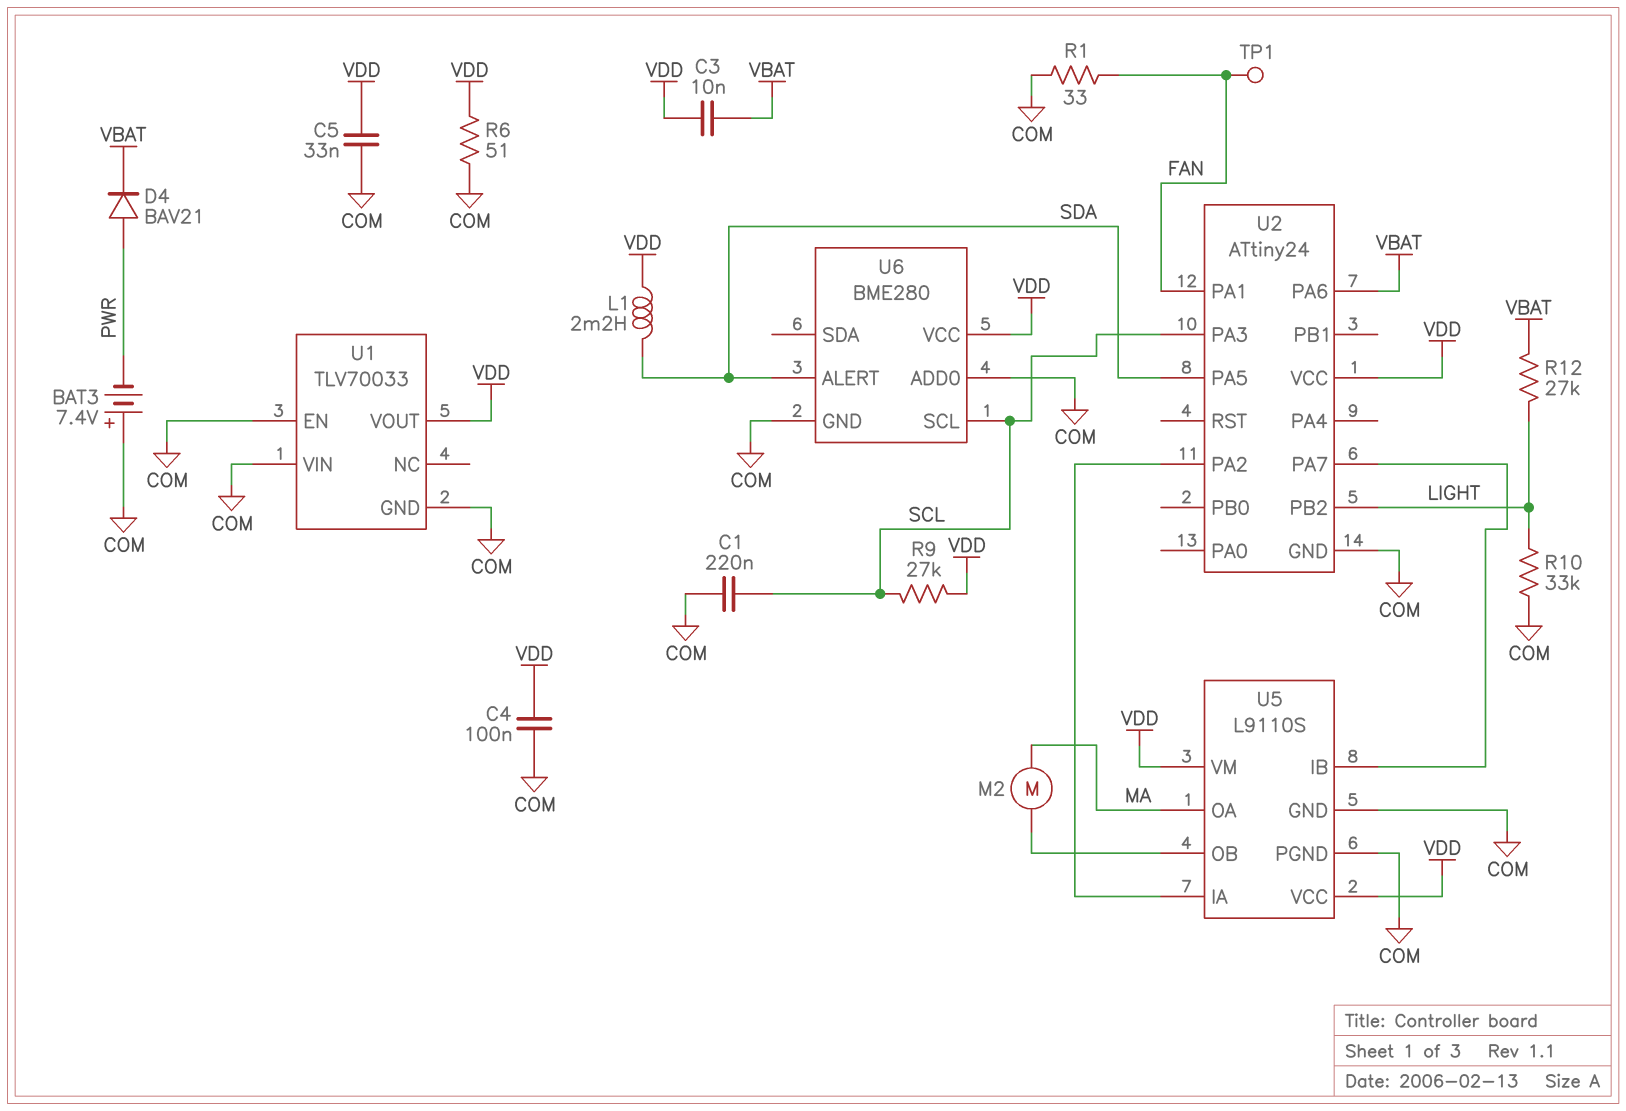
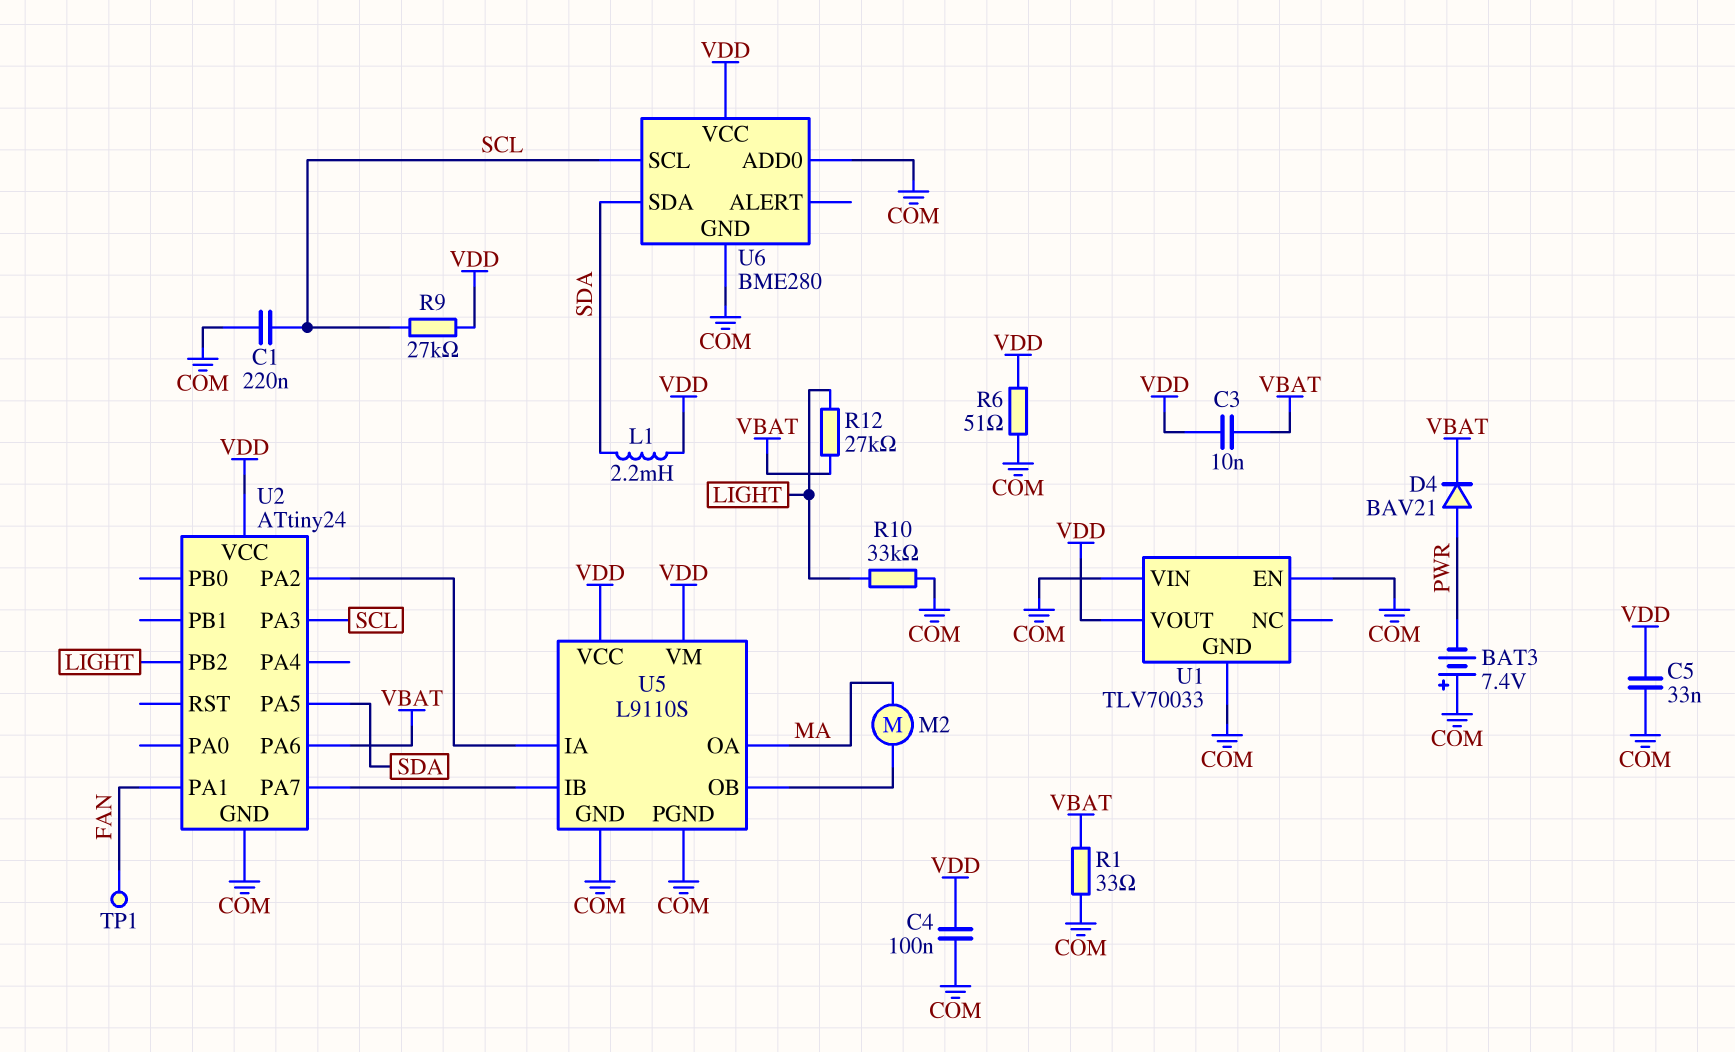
R1: 33 (COM, FAN) -> 33 (COM, VBAT)
U6 pin ALERT: SDA -> none
U6 pin SDA: none -> SDA

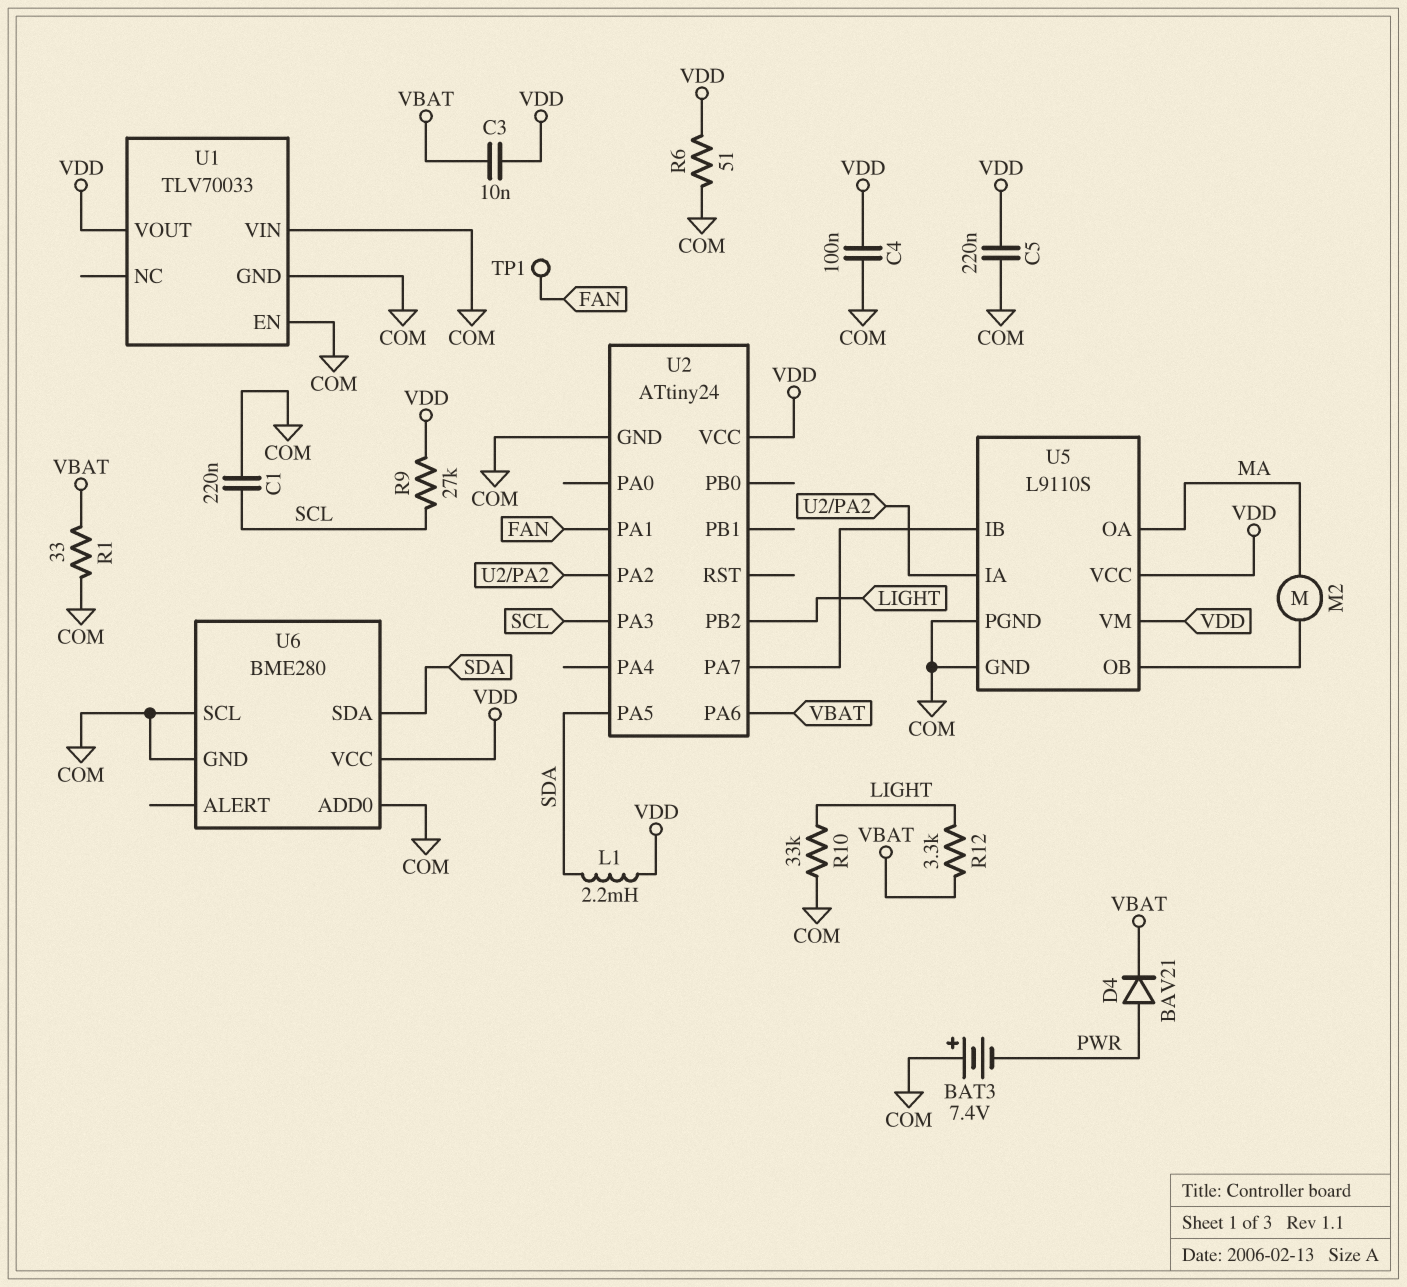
C5: 33nF (COM, VDD) -> 220nF (COM, VDD)
R12: 27k (LIGHT, VBAT) -> 3.3k (LIGHT, VBAT)
U6 pin SCL: SCL -> COM

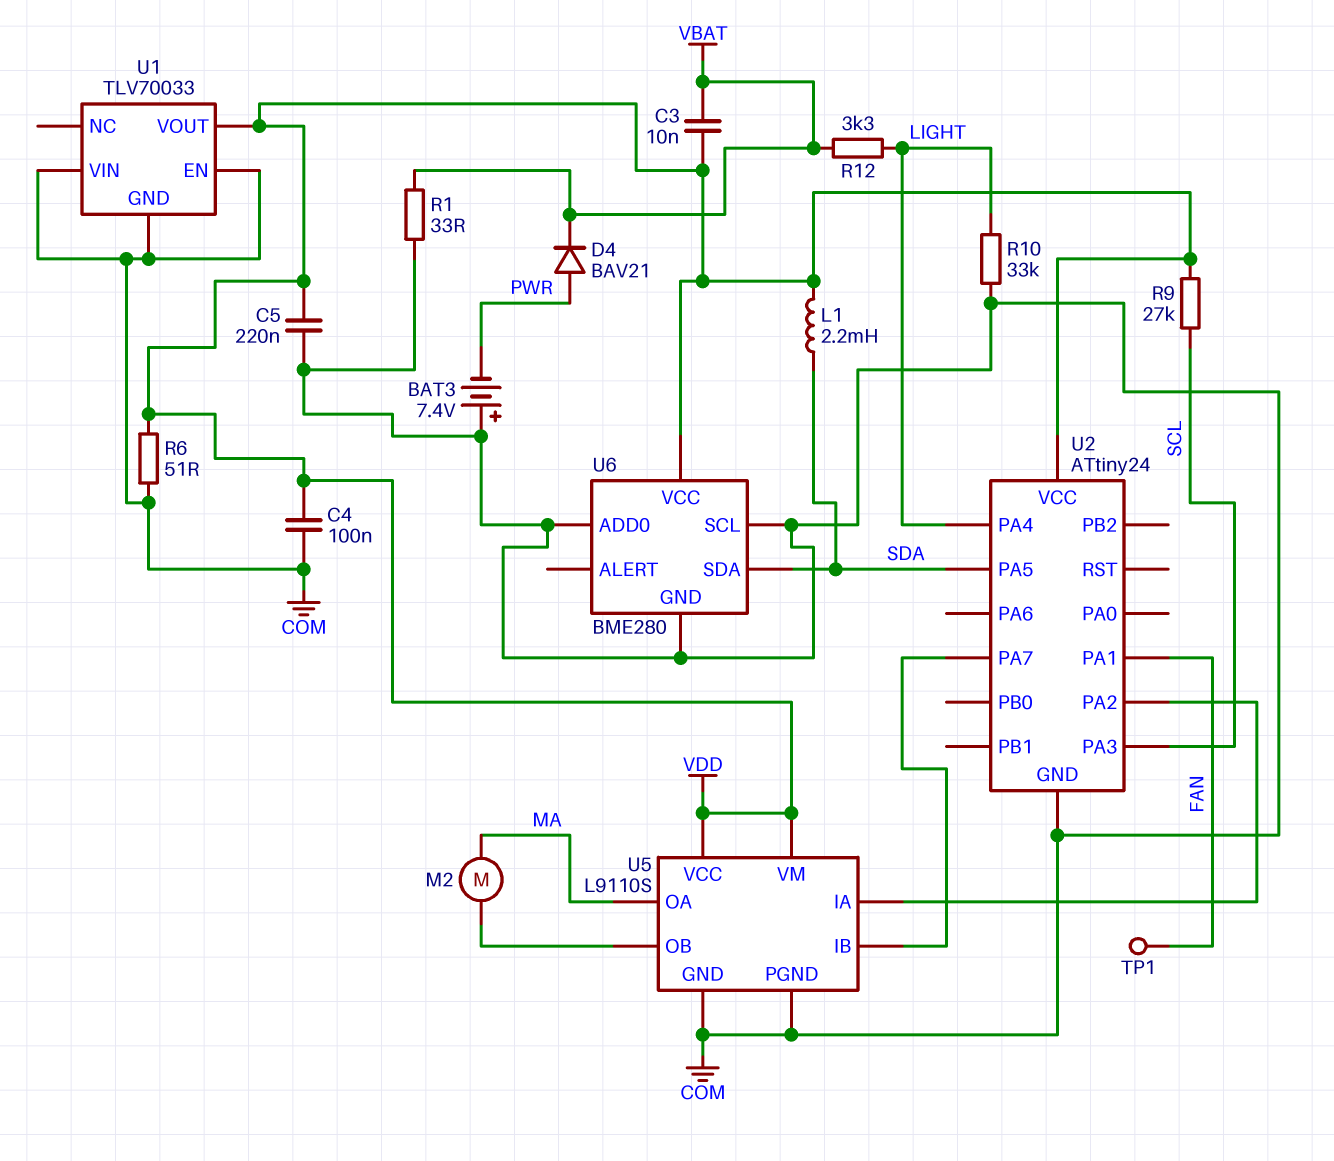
C1: 220nF (COM, SCL) -> none
U2 pin PA4: none -> LIGHT
U2 pin PA6: VBAT -> none
U2 pin PB2: LIGHT -> none

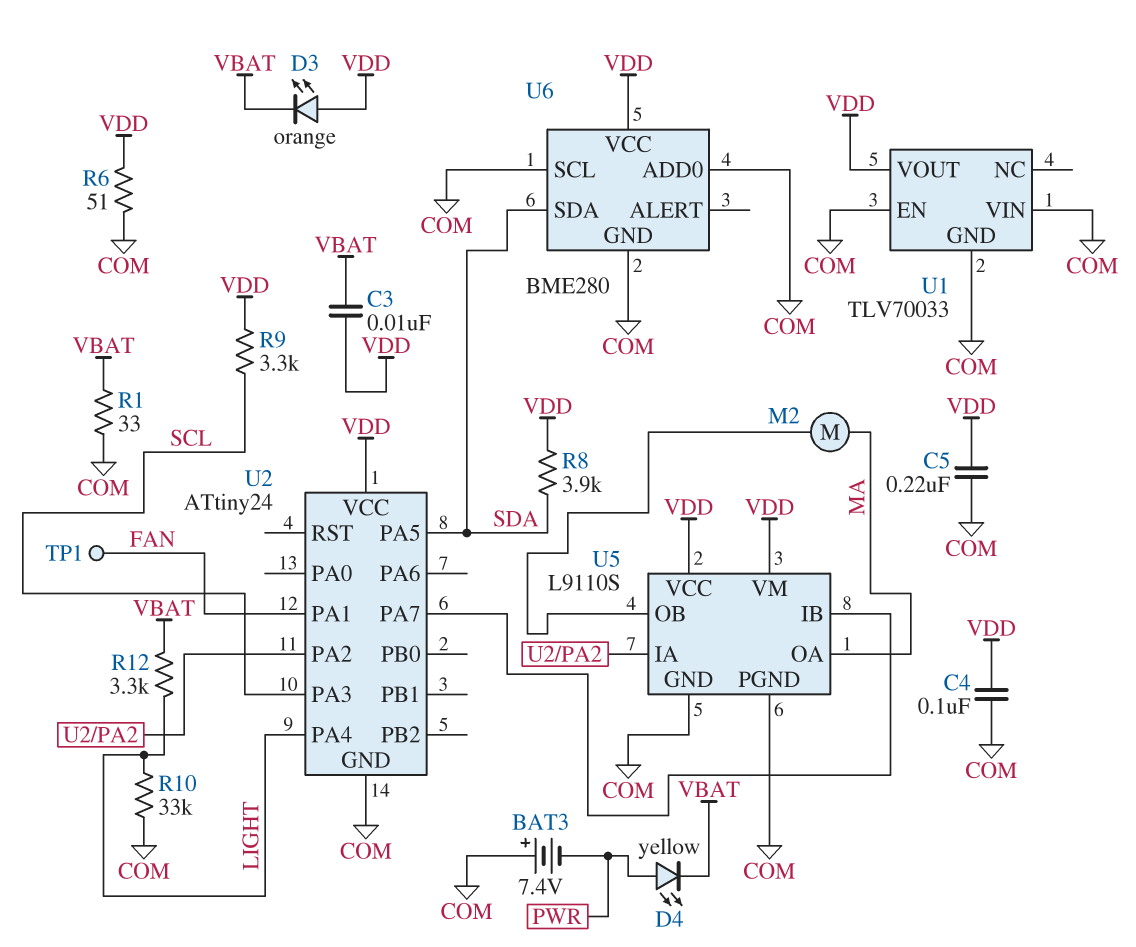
D3: none -> LED orange (A VDD, K VBAT)
D4: diode BAV21 (A PWR, K VBAT) -> LED yellow (A PWR, K VBAT)
L1: 2.2mH (SDA, VDD) -> none
R8: none -> 3.9k (SDA, VDD)
R9: 27k (SCL, VDD) -> 3.3k (SCL, VDD)

